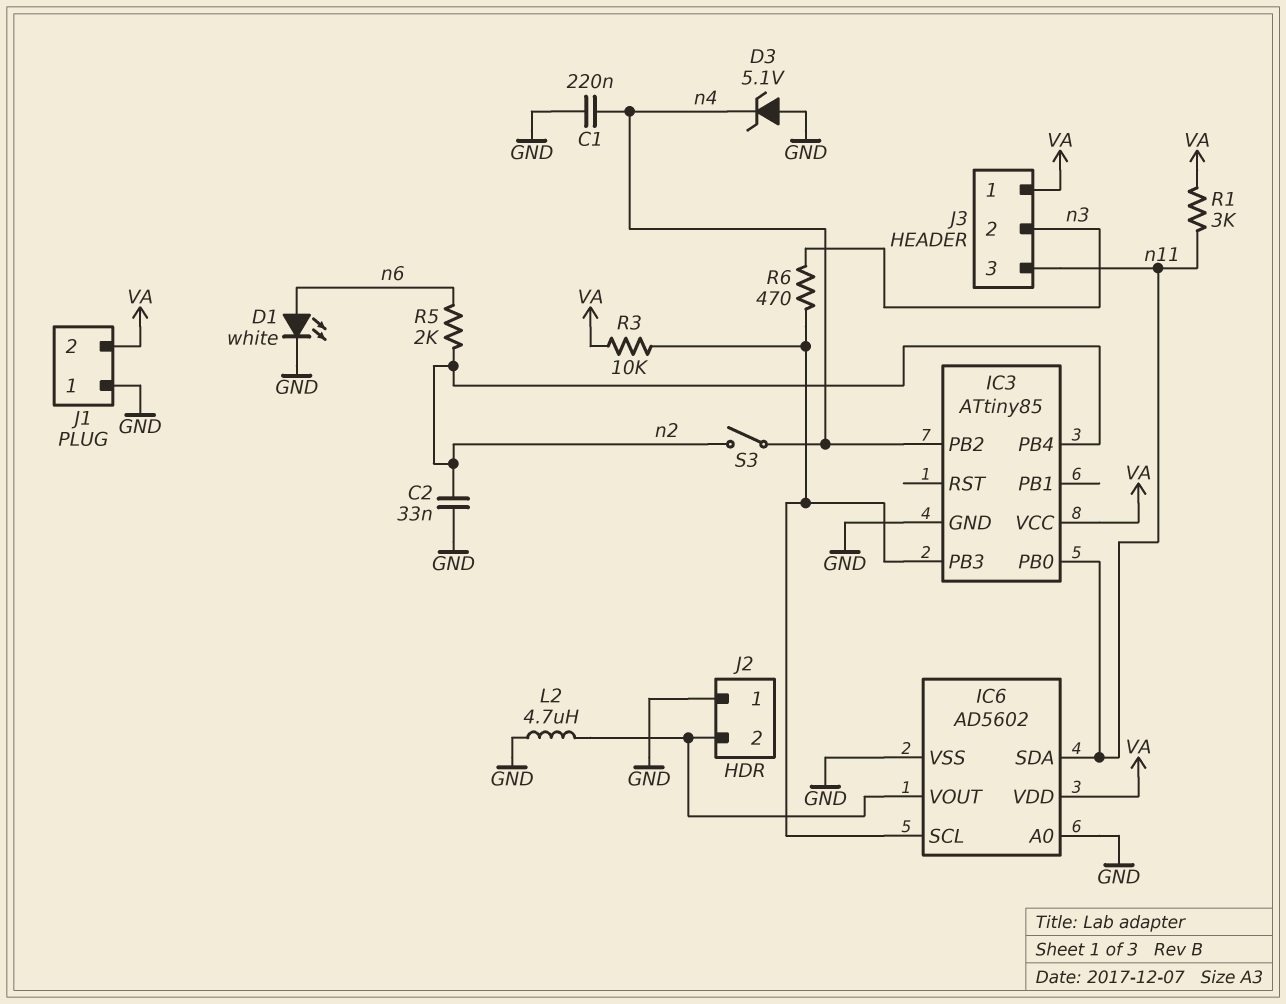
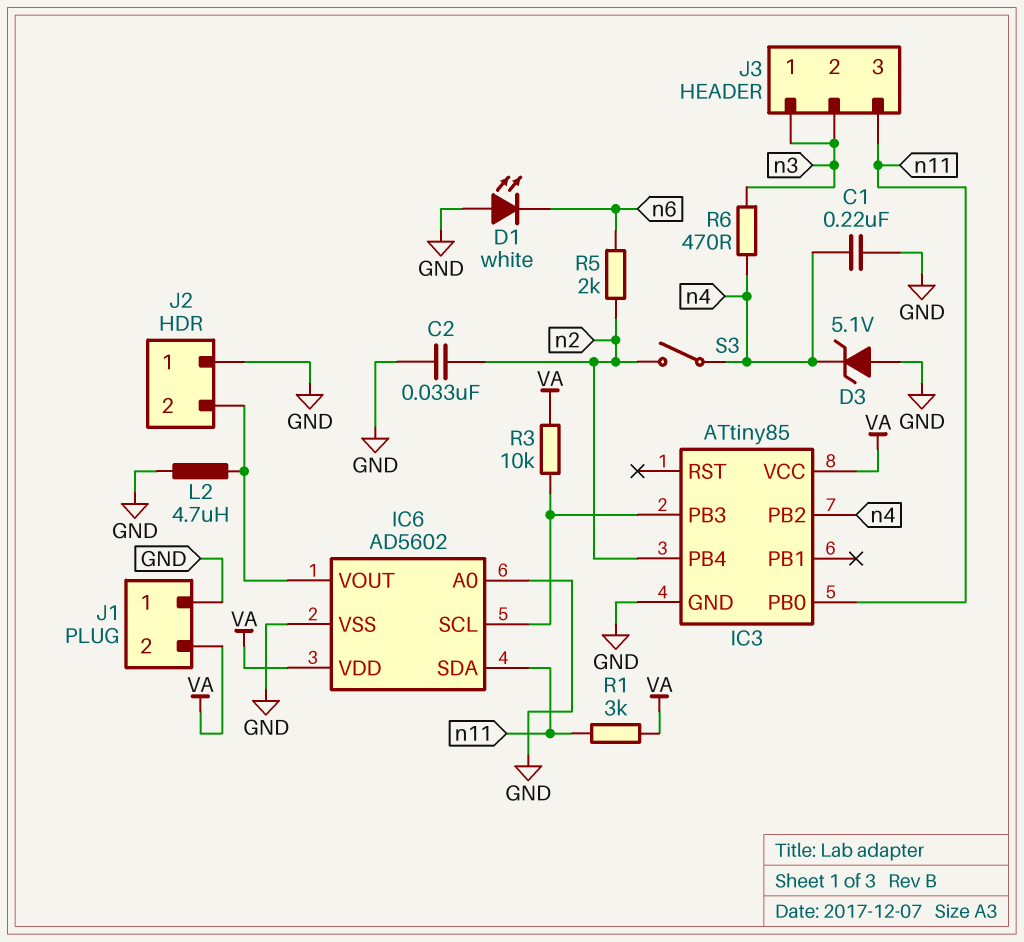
D1: LED white (A n6, K GND) -> LED white (A GND, K n6)
J3 pin 1: VA -> n3
R6: 470 (IC3/PB3, n3) -> 470 (n3, n4)

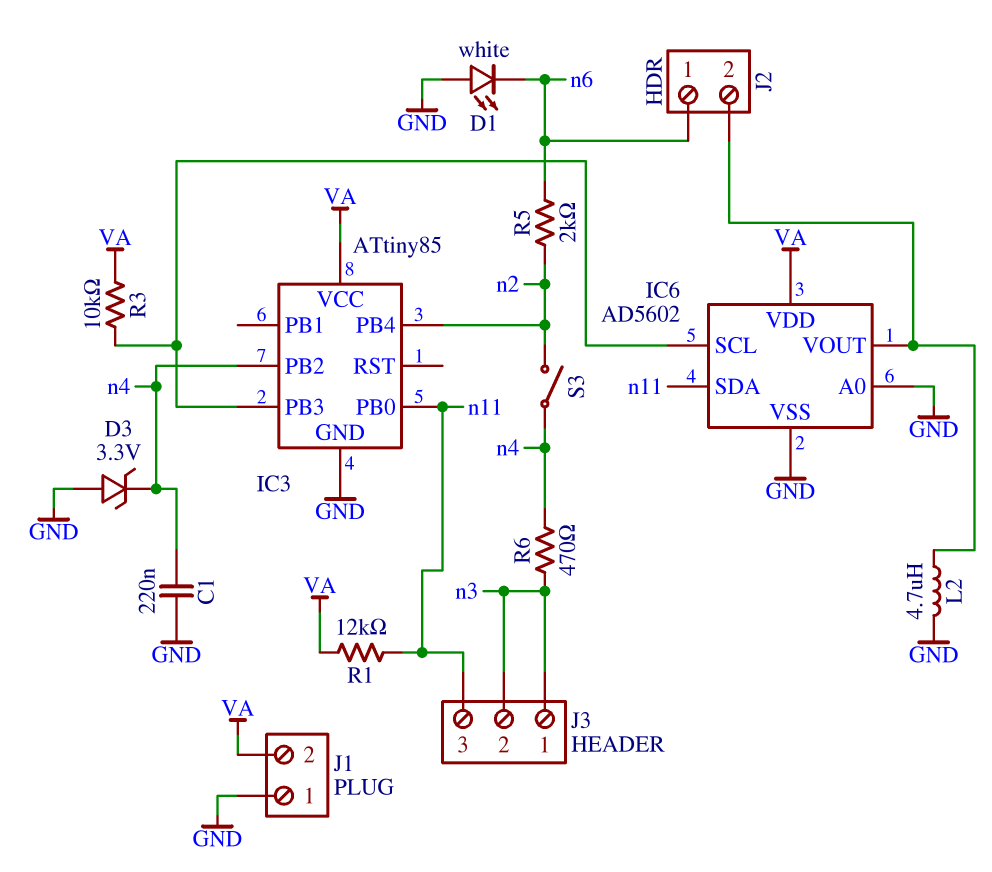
C2: 33nF (GND, n2) -> none
D3: zener 5.1V (A GND, K n4) -> zener 3.3V (A GND, K n4)
J2 pin 1: GND -> n6
R1: 3k (VA, n11) -> 12k (VA, n11)

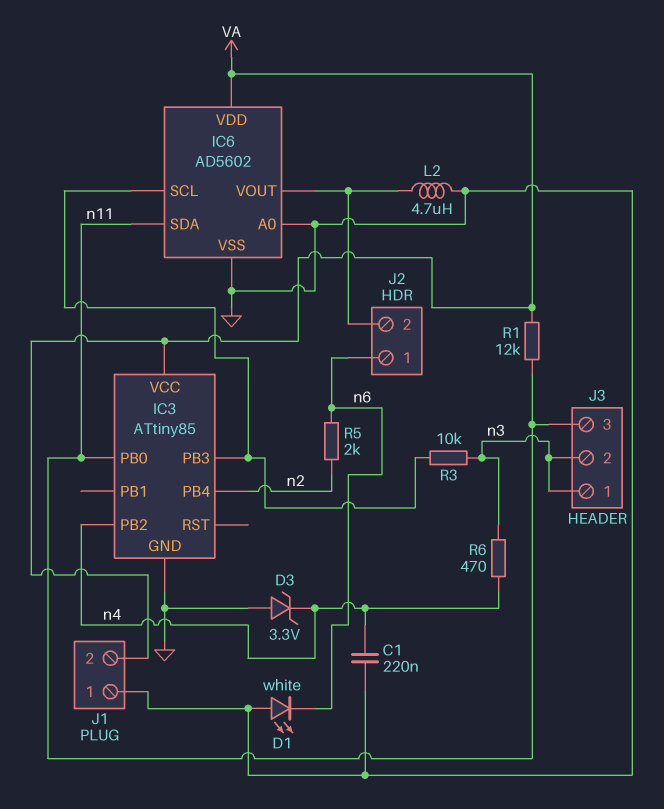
R3: 10k (IC3/PB3, VA) -> 10k (IC3/PB3, n3)
S3: switch (n2, n4) -> none

